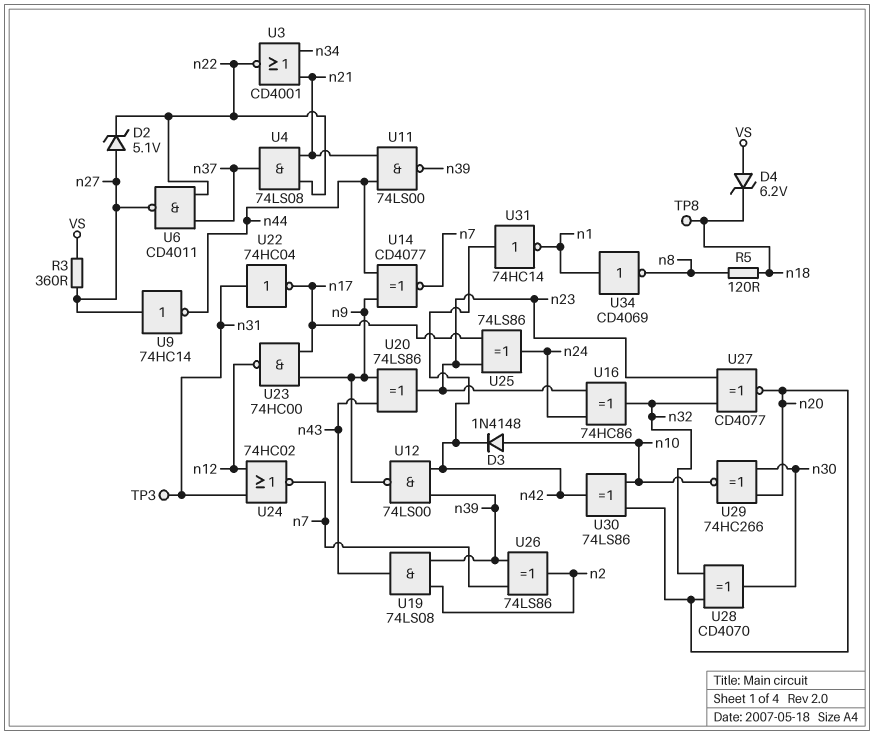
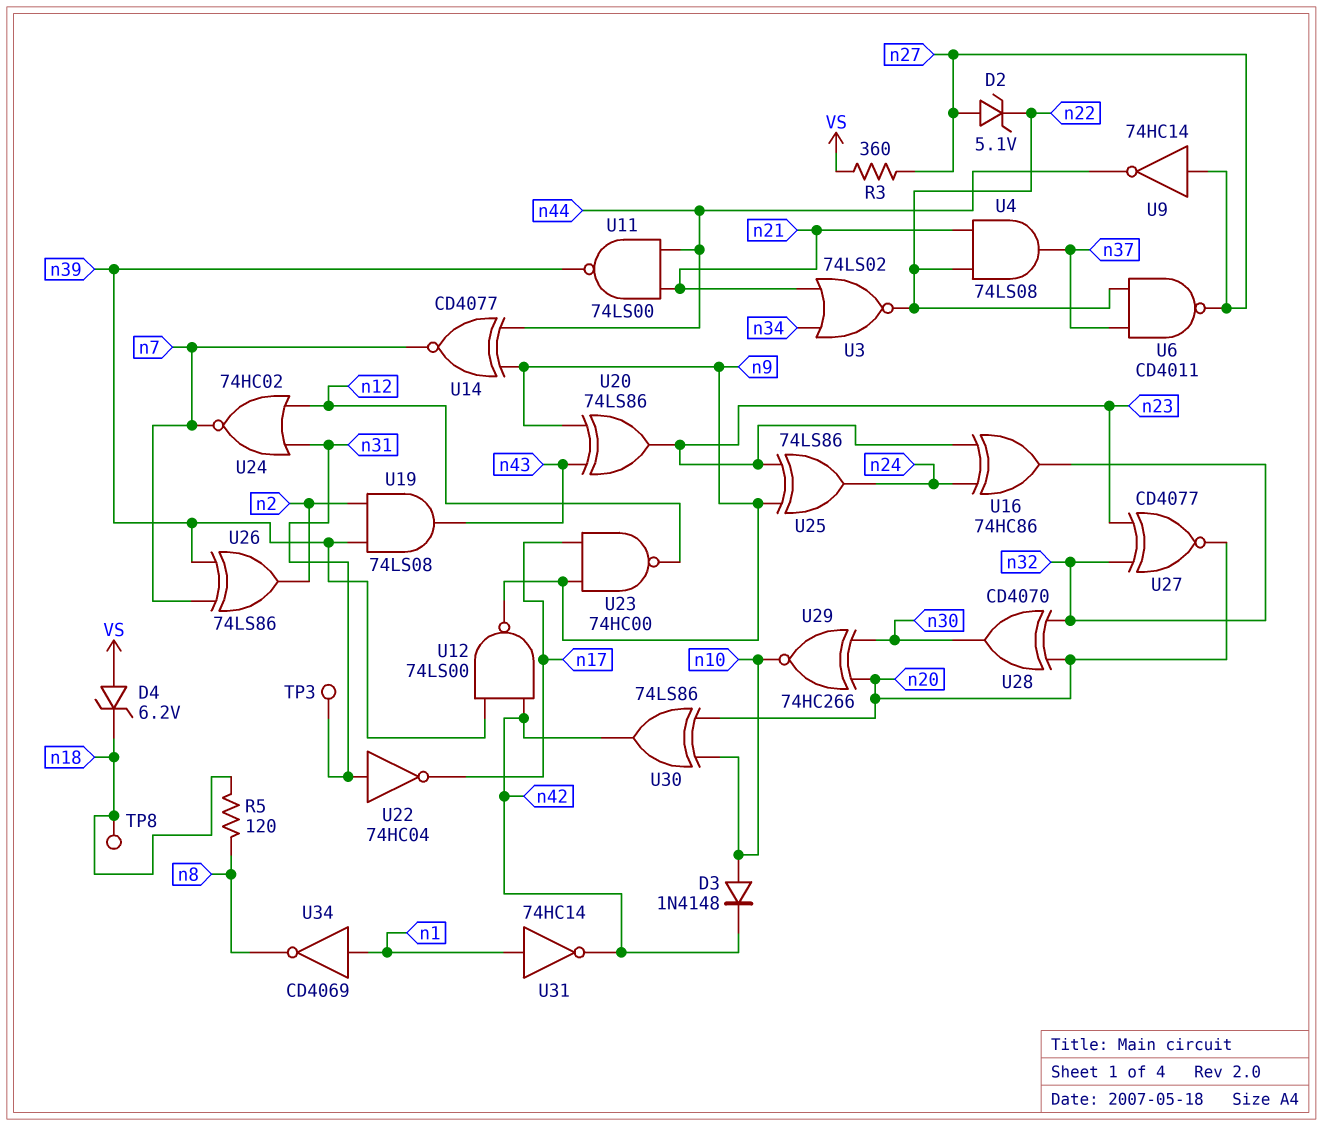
U3: NOR CD4001 (in n21, in n34, out n22) -> NOR 74LS02 (in n21, in n34, out n22)
U25: XOR 74LS86 (in n17, in n23, out n24) -> XOR 74LS86 (in n9, in n23, out n24)
U31: NOT 74HC14 (in n42, out n1) -> NOT 74HC14 (in n1, out n42)

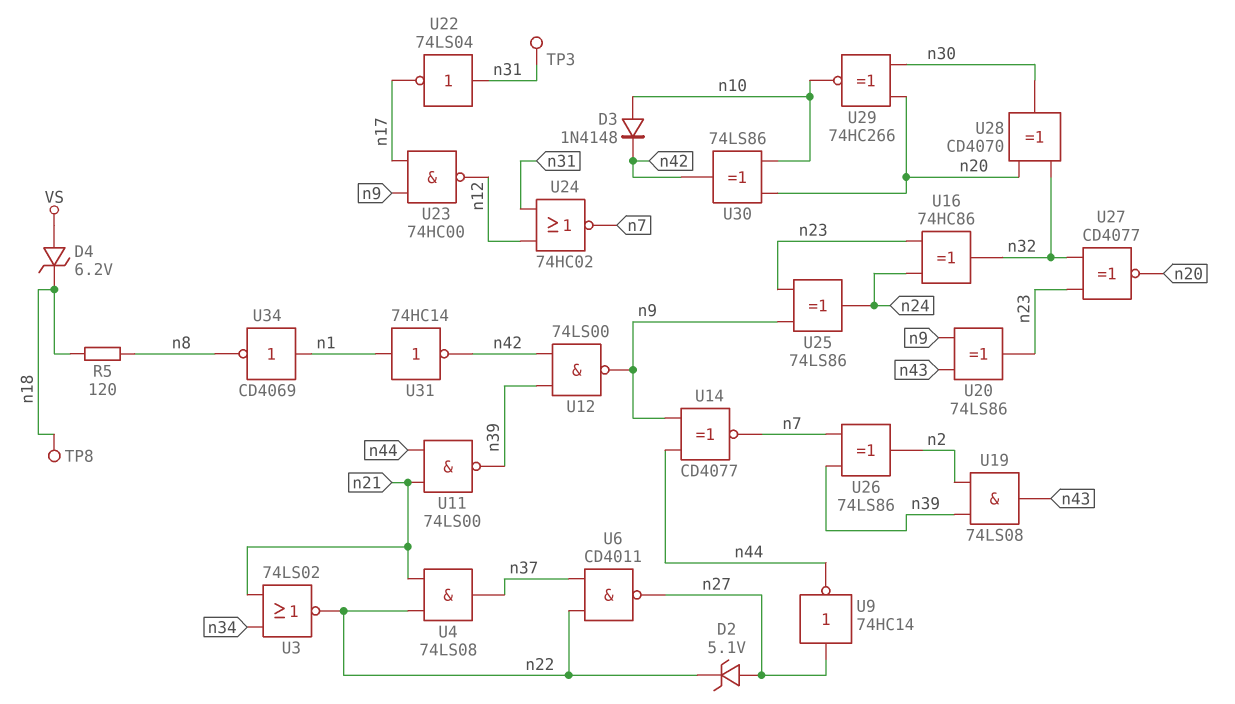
R3: 360 (VS, n27) -> none
U22: NOT 74HC04 (in n31, out n17) -> NOT 74LS04 (in n31, out n17)

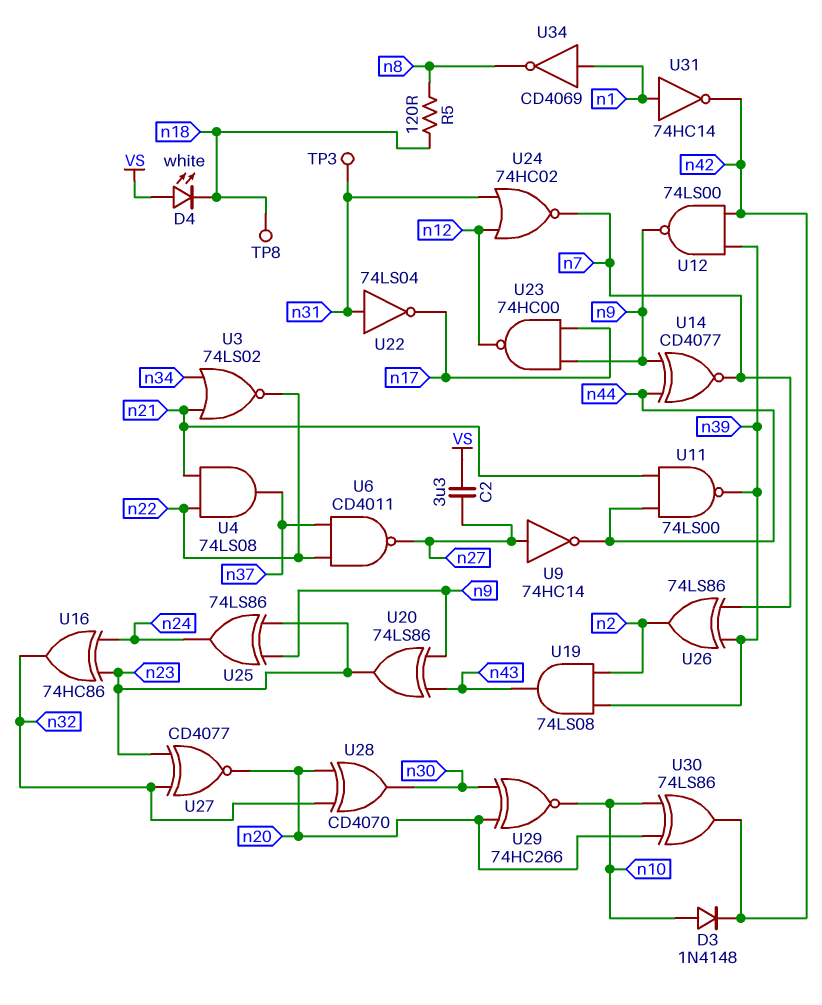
C2: none -> 3.3uF (VS, n27)
D2: zener 5.1V (A n27, K n22) -> none
D4: zener 6.2V (A VS, K n18) -> LED white (A VS, K n18)

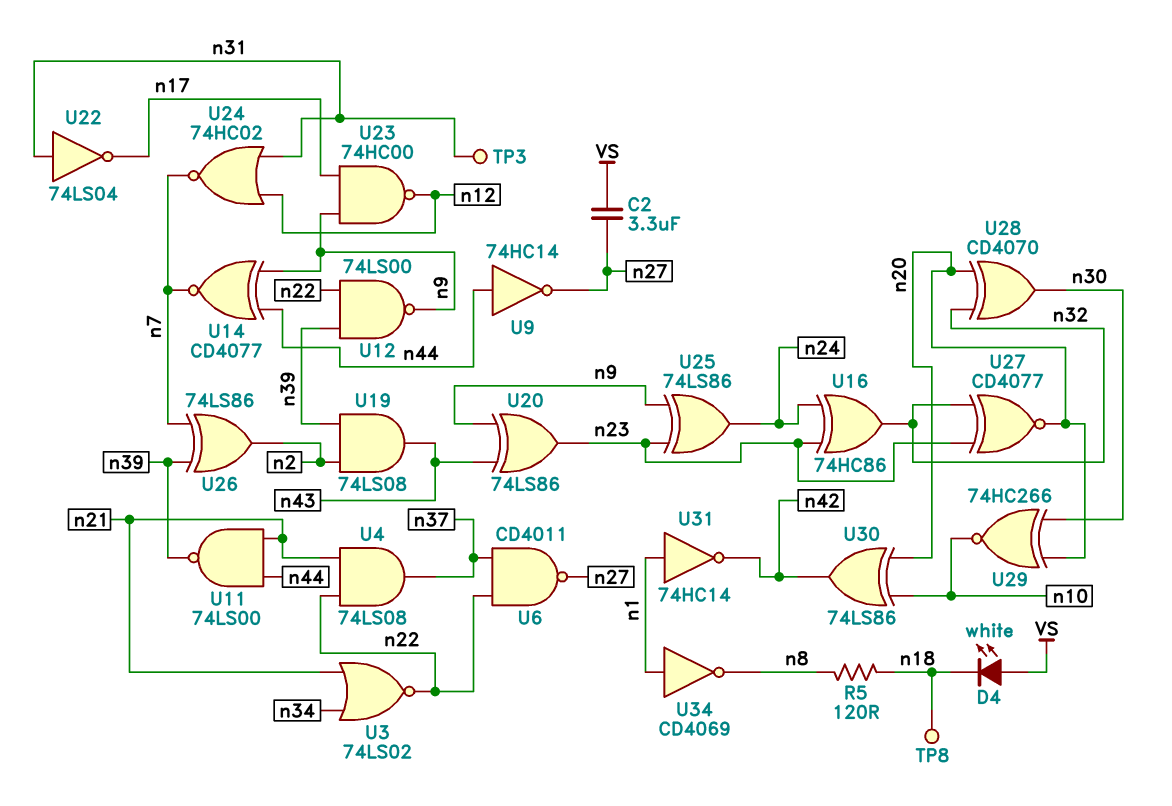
D3: diode 1N4148 (A n10, K n42) -> none
U9: NOT 74HC14 (in n27, out n44) -> NOT 74HC14 (in n44, out n27)
U12: NAND 74LS00 (in n39, in n42, out n9) -> NAND 74LS00 (in n22, in n39, out n9)

